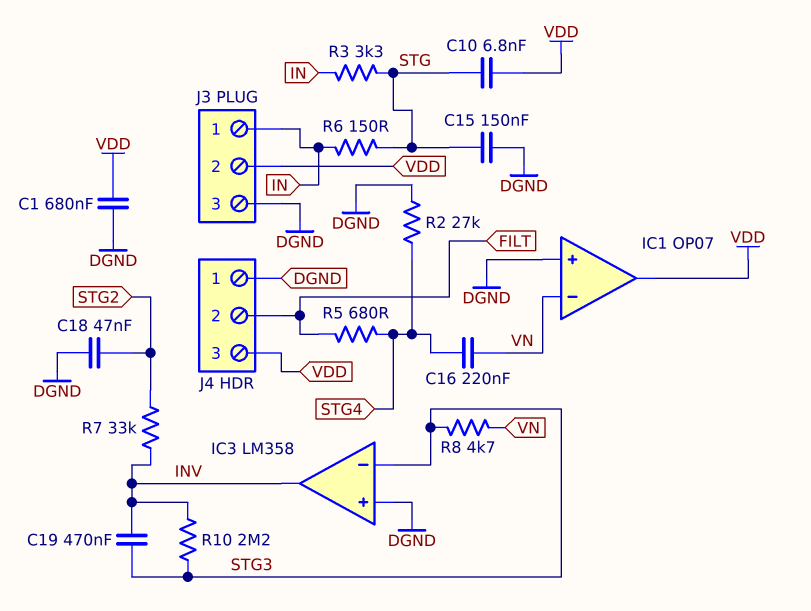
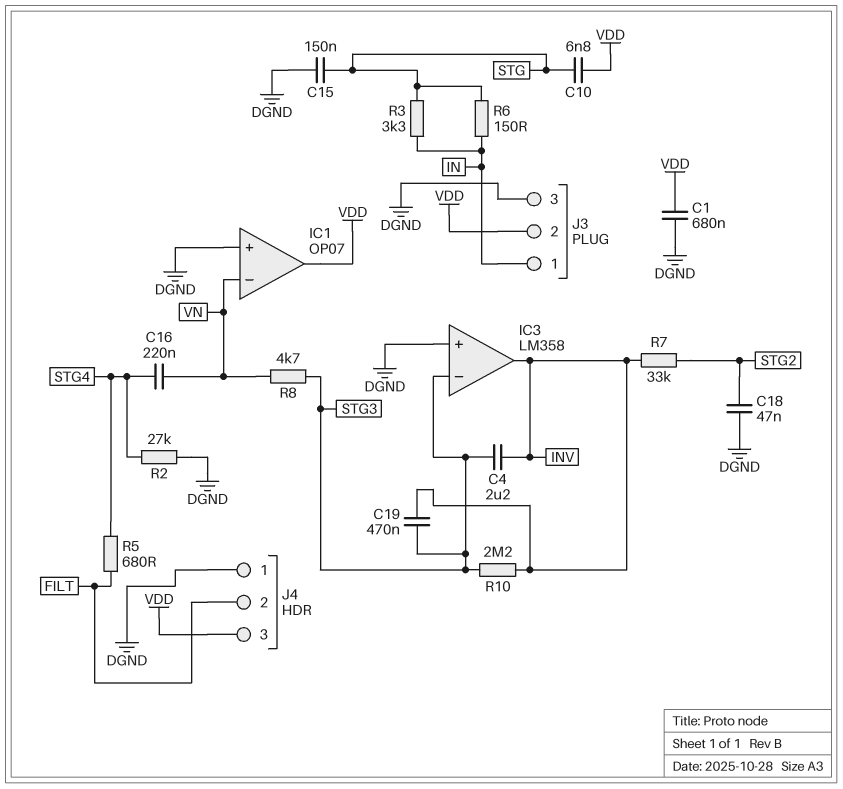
C4: none -> 2.2uF (INV, STG3)

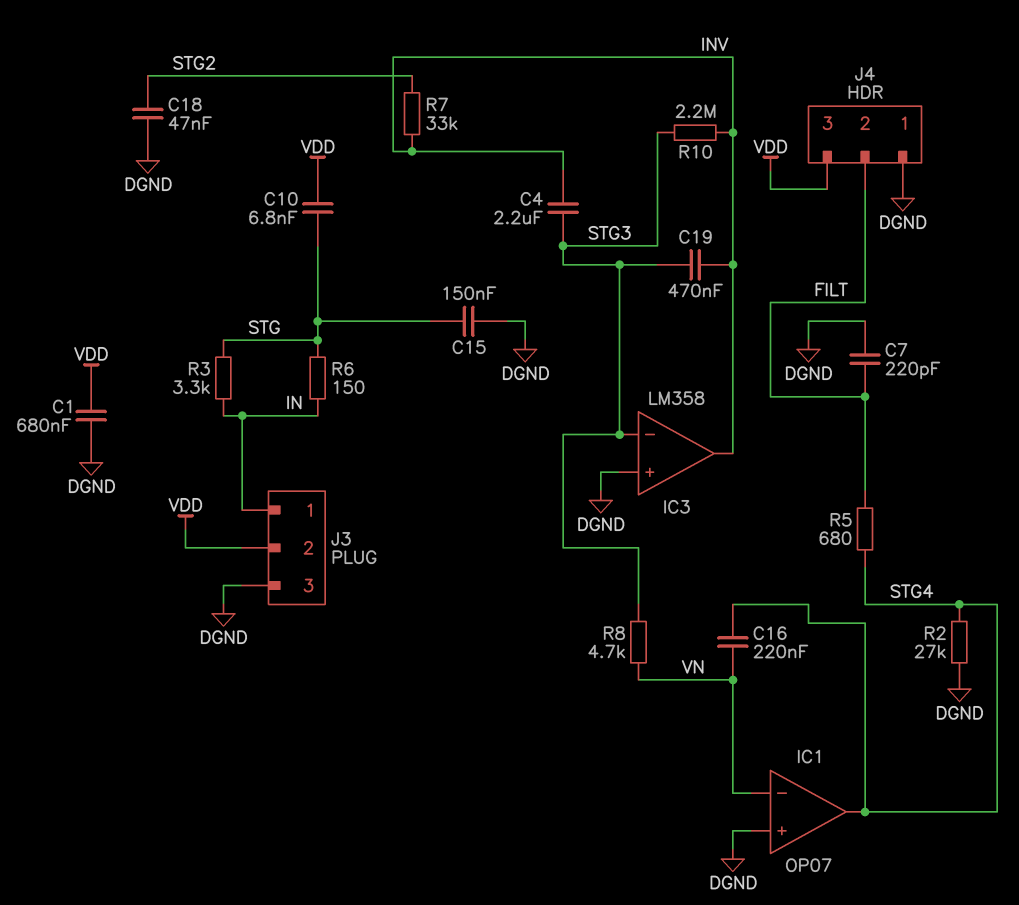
C7: none -> 220pF (DGND, FILT)
IC1 pin out: VDD -> STG4

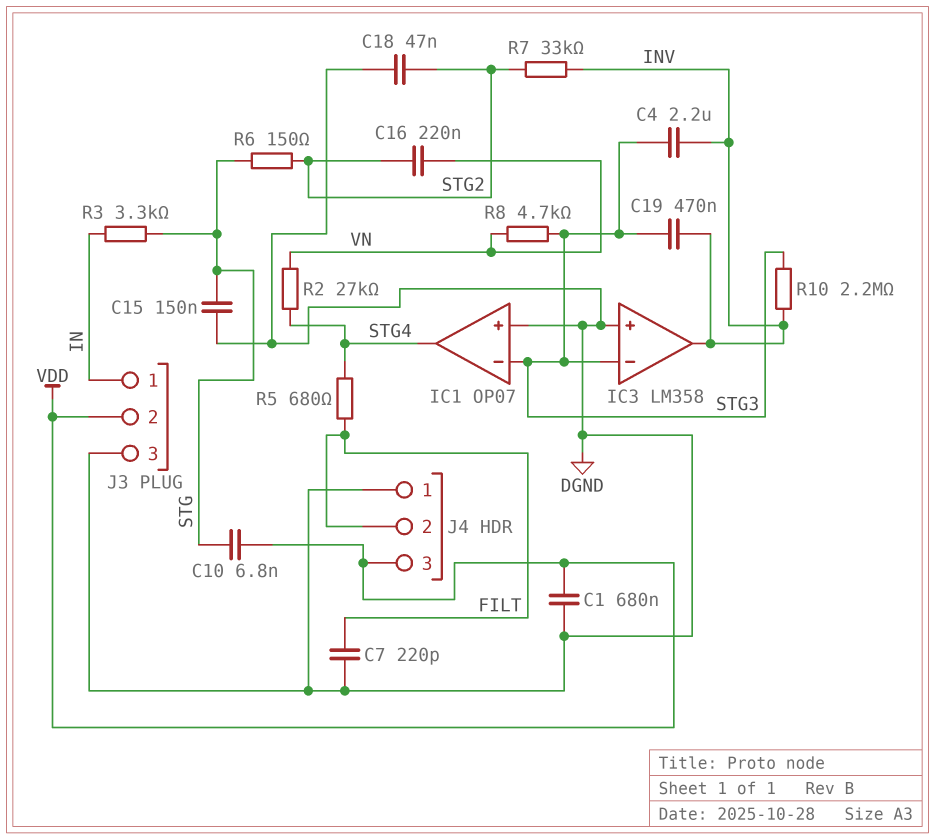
C16: 220nF (STG4, VN) -> 220nF (STG2, VN)
IC1 pin in-: VN -> STG3
R2: 27k (DGND, STG4) -> 27k (STG4, VN)
R6: 150 (IN, STG) -> 150 (STG, STG2)

